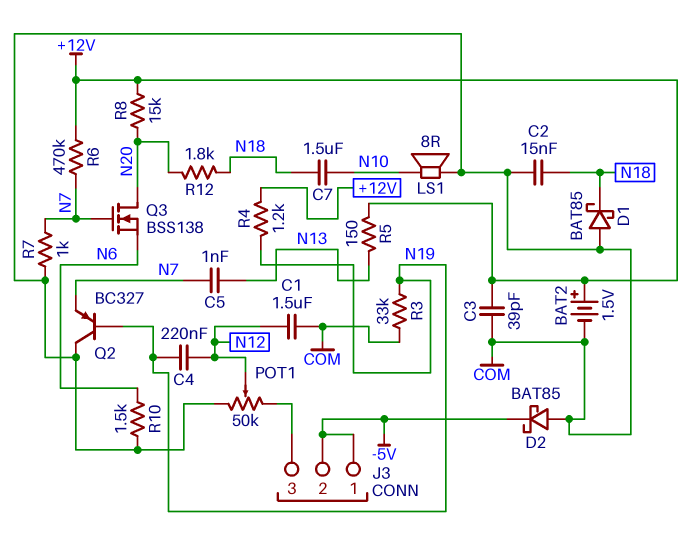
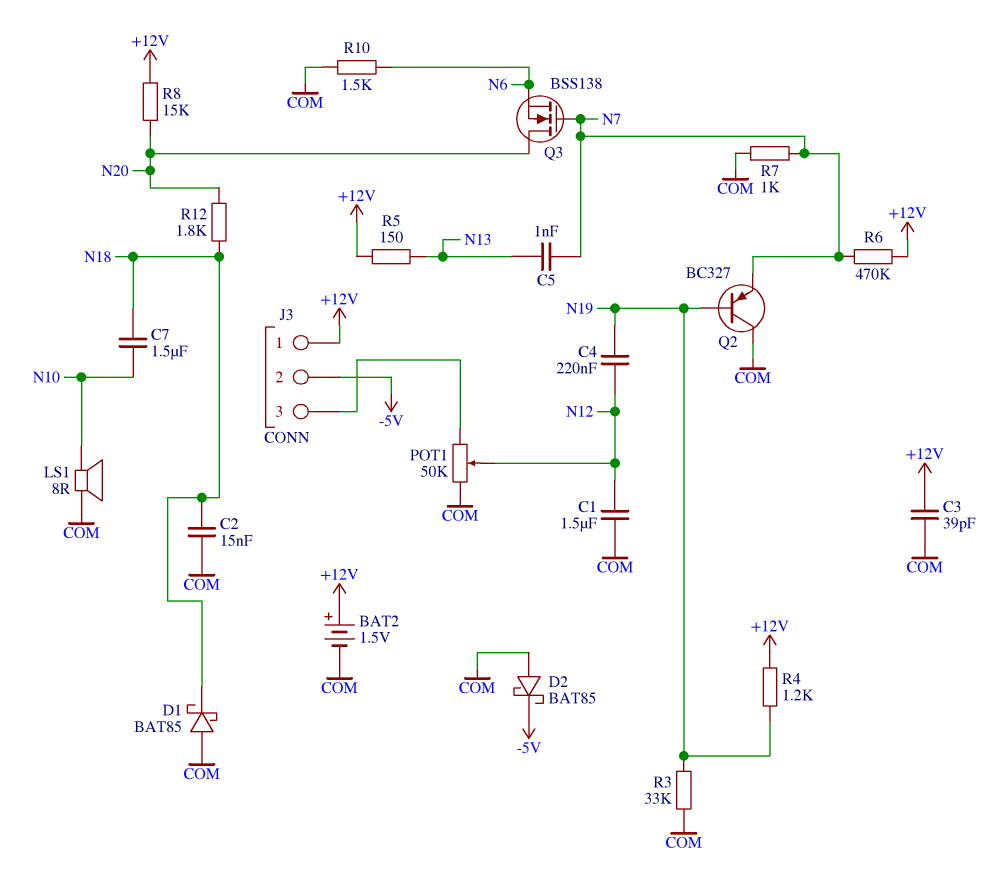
J3 pin 1: -5V -> +12V

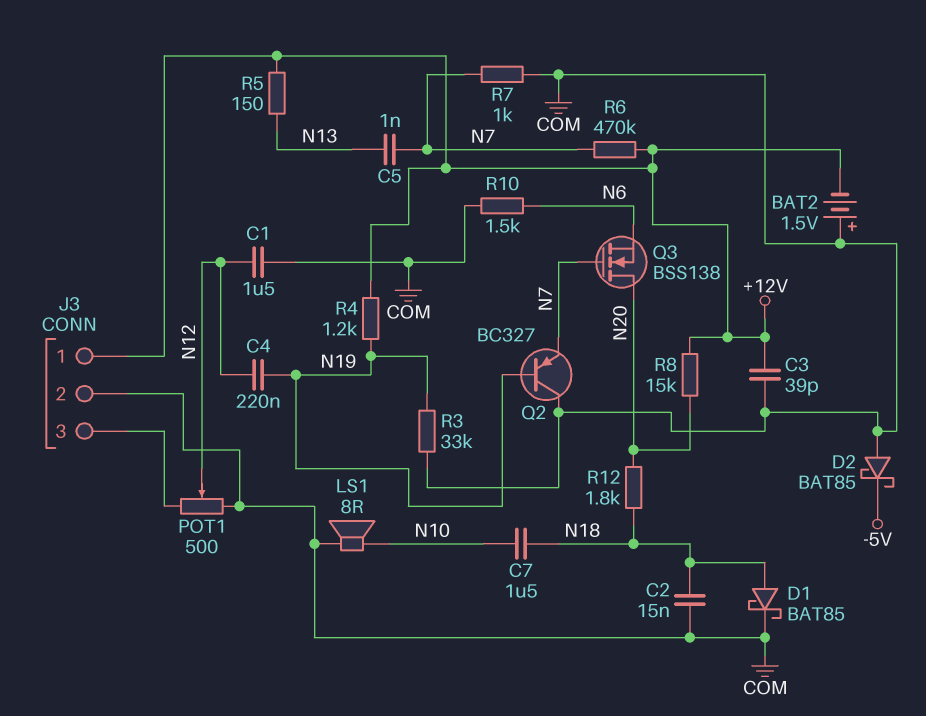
BAT2: 1.5V (plus +12V, minus COM) -> 1.5V (plus COM, minus +12V)
D1: schottky BAT85 (A COM, K N18) -> schottky BAT85 (A N18, K COM)
J3 pin 2: -5V -> COM
POT1: 50k (COM, J3/3, wiper N12) -> 500 (COM, J3/3, wiper N12)

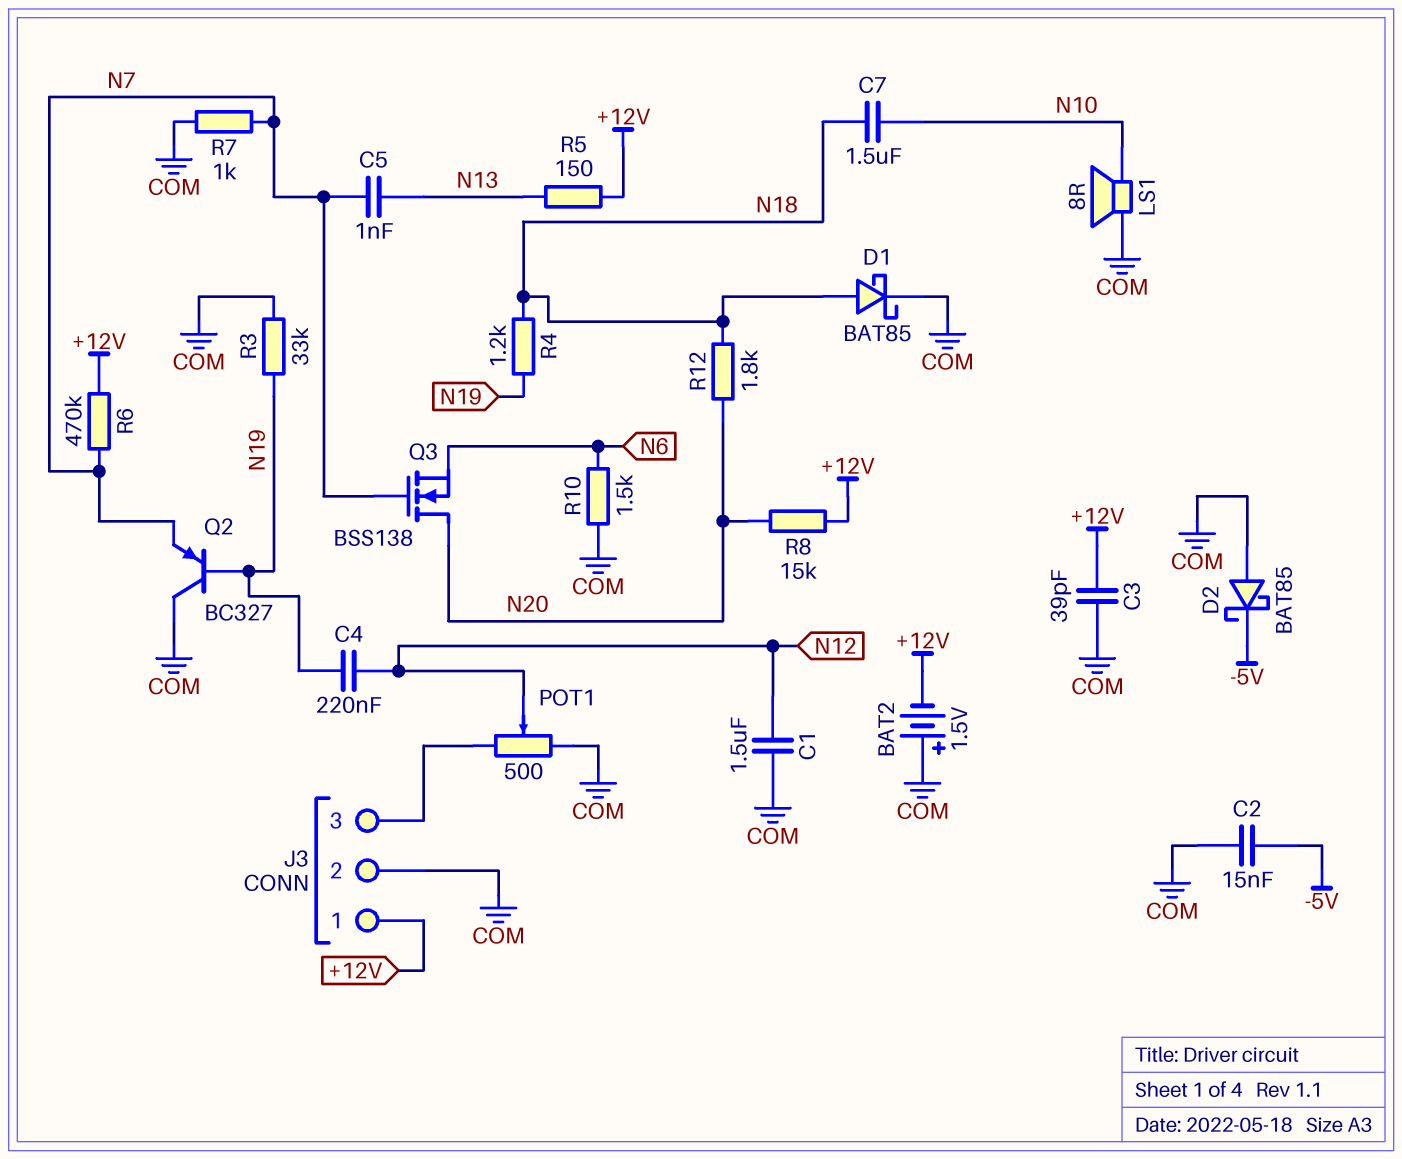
C2: 15nF (COM, N18) -> 15nF (-5V, COM)
R4: 1.2k (+12V, N19) -> 1.2k (N18, N19)

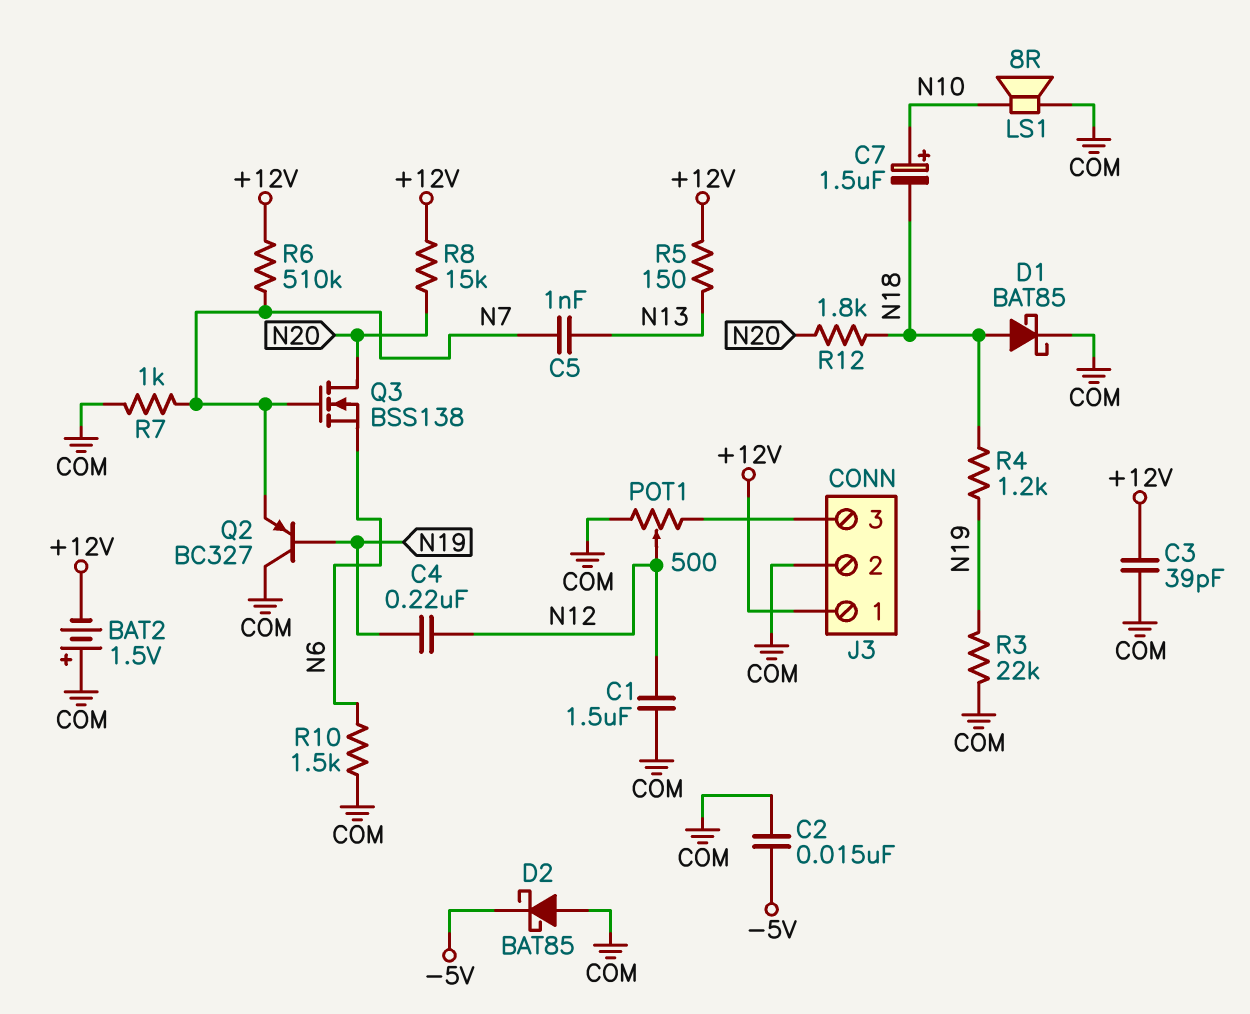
C7: 1.5uF (N10, N18) -> 1.5uF (plus N10, minus N18)
R3: 33k (COM, N19) -> 22k (COM, N19)
R6: 470k (+12V, N7) -> 510k (+12V, N7)

